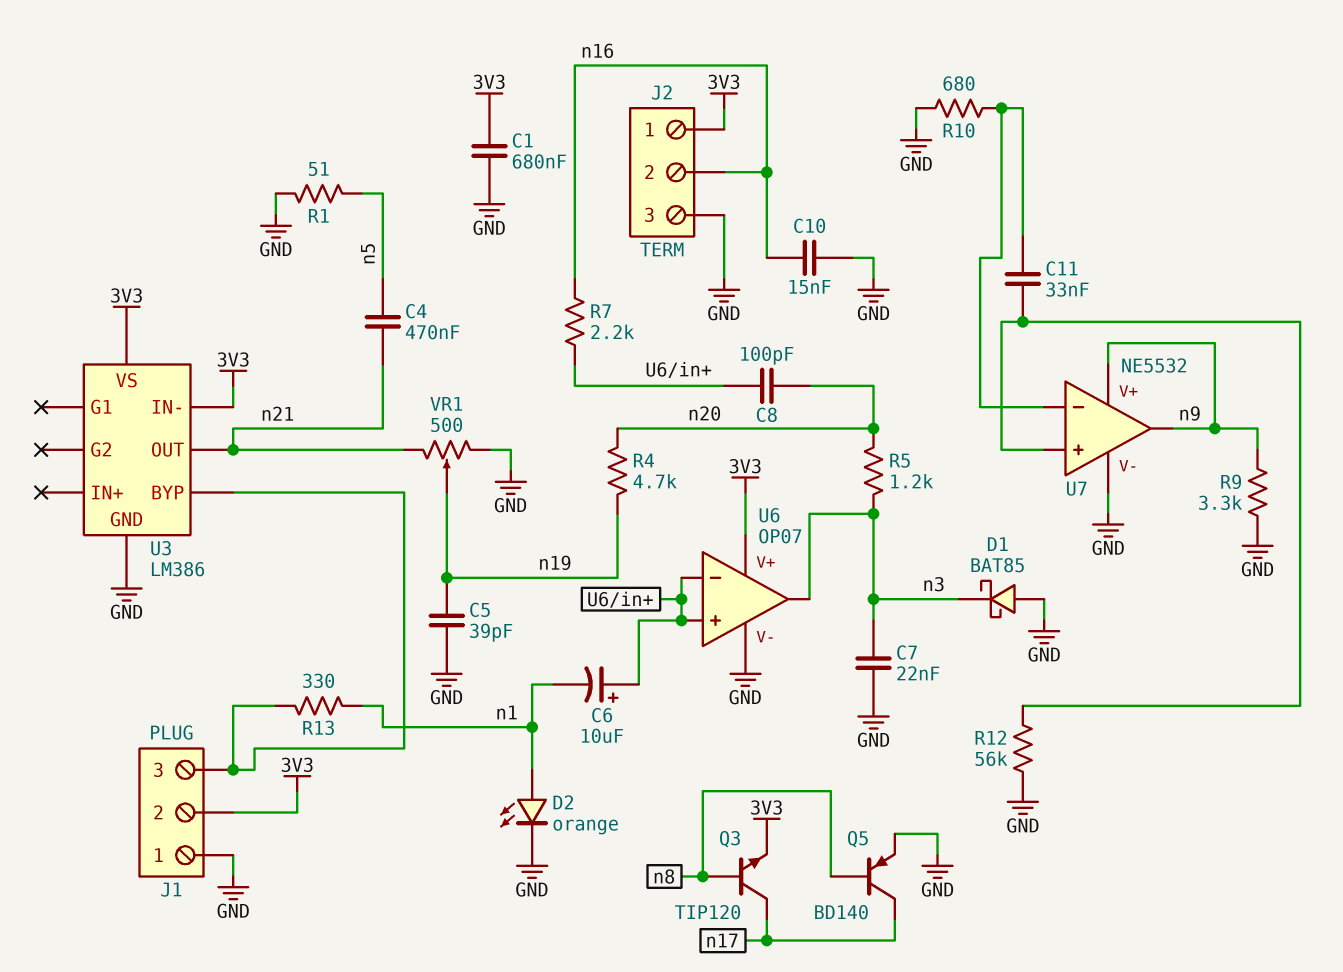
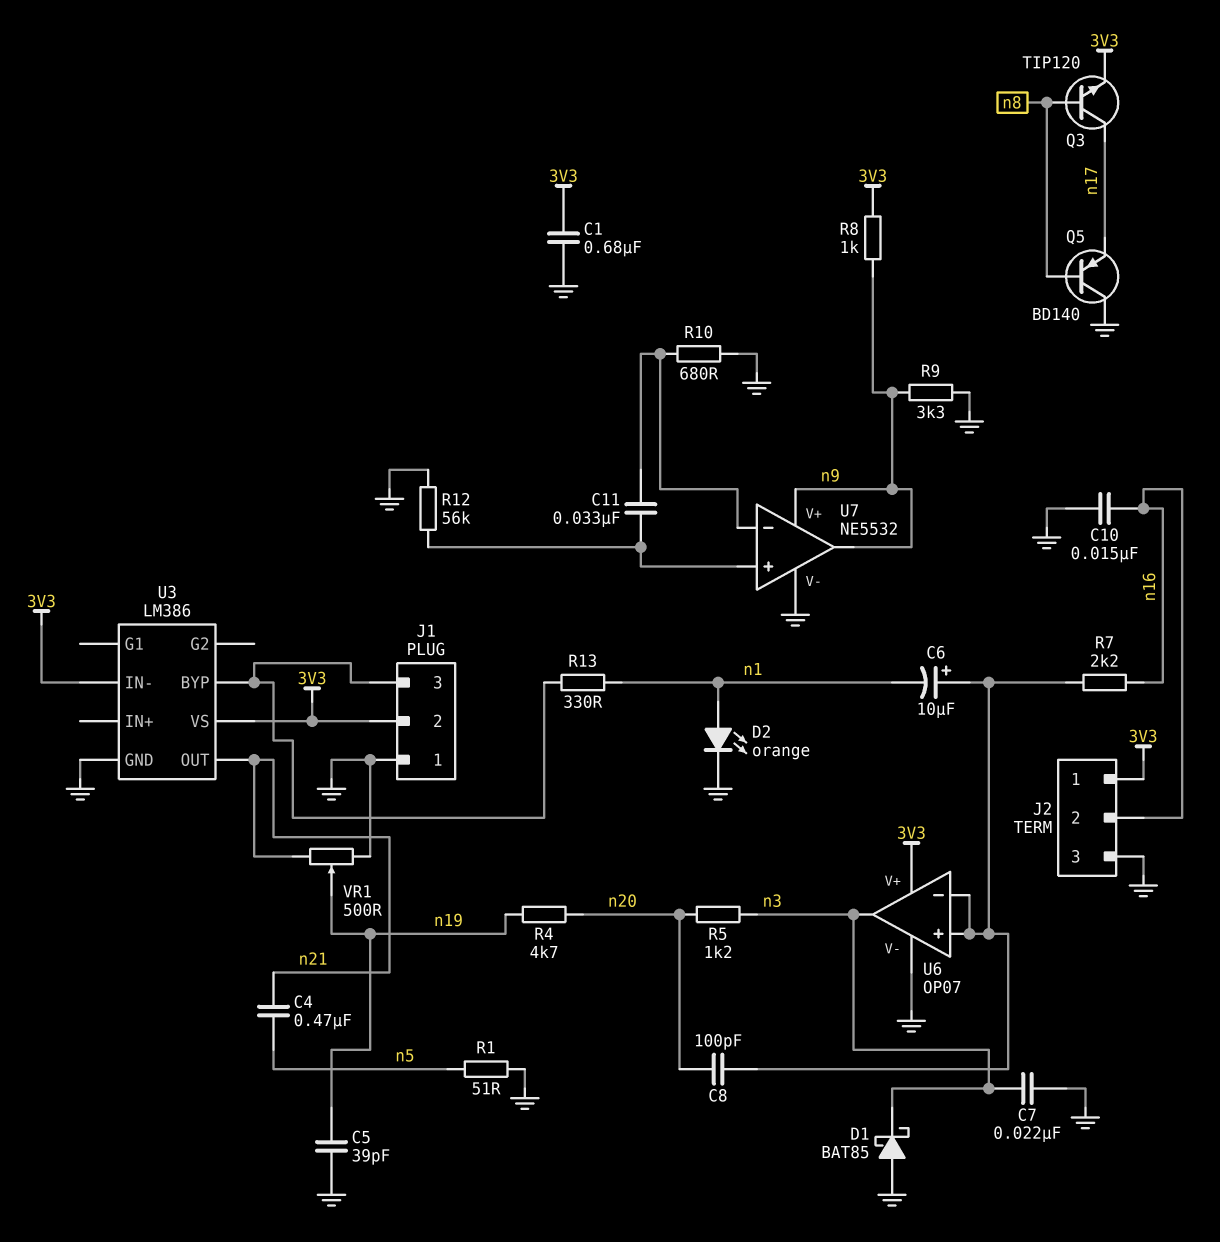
Q5: PNP BD140 (B n8, C n17, E GND) -> PNP BD140 (B n8, C GND, E n17)
R8: none -> 1k (3V3, n9)

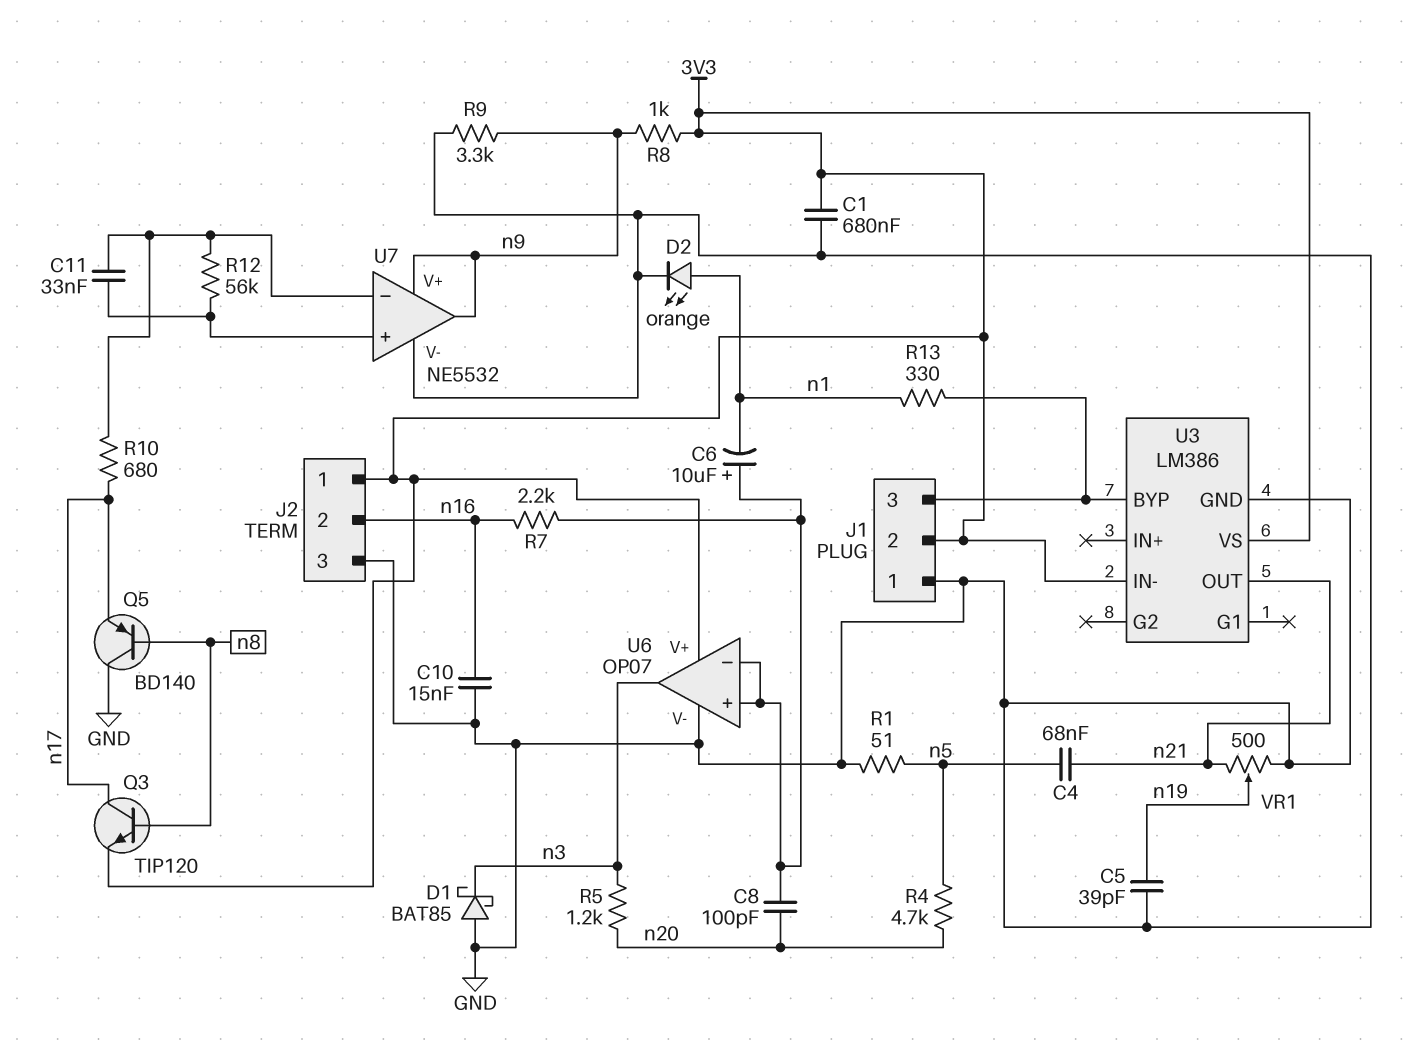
C4: 470nF (n5, n21) -> 68nF (n5, n21)
C7: 22nF (GND, n3) -> none
R4: 4.7k (n19, n20) -> 4.7k (n5, n20)
R10: 680 (GND, U7/in-) -> 680 (U7/in-, n17)
R12: 56k (GND, U7/in+) -> 56k (U7/in+, U7/in-)

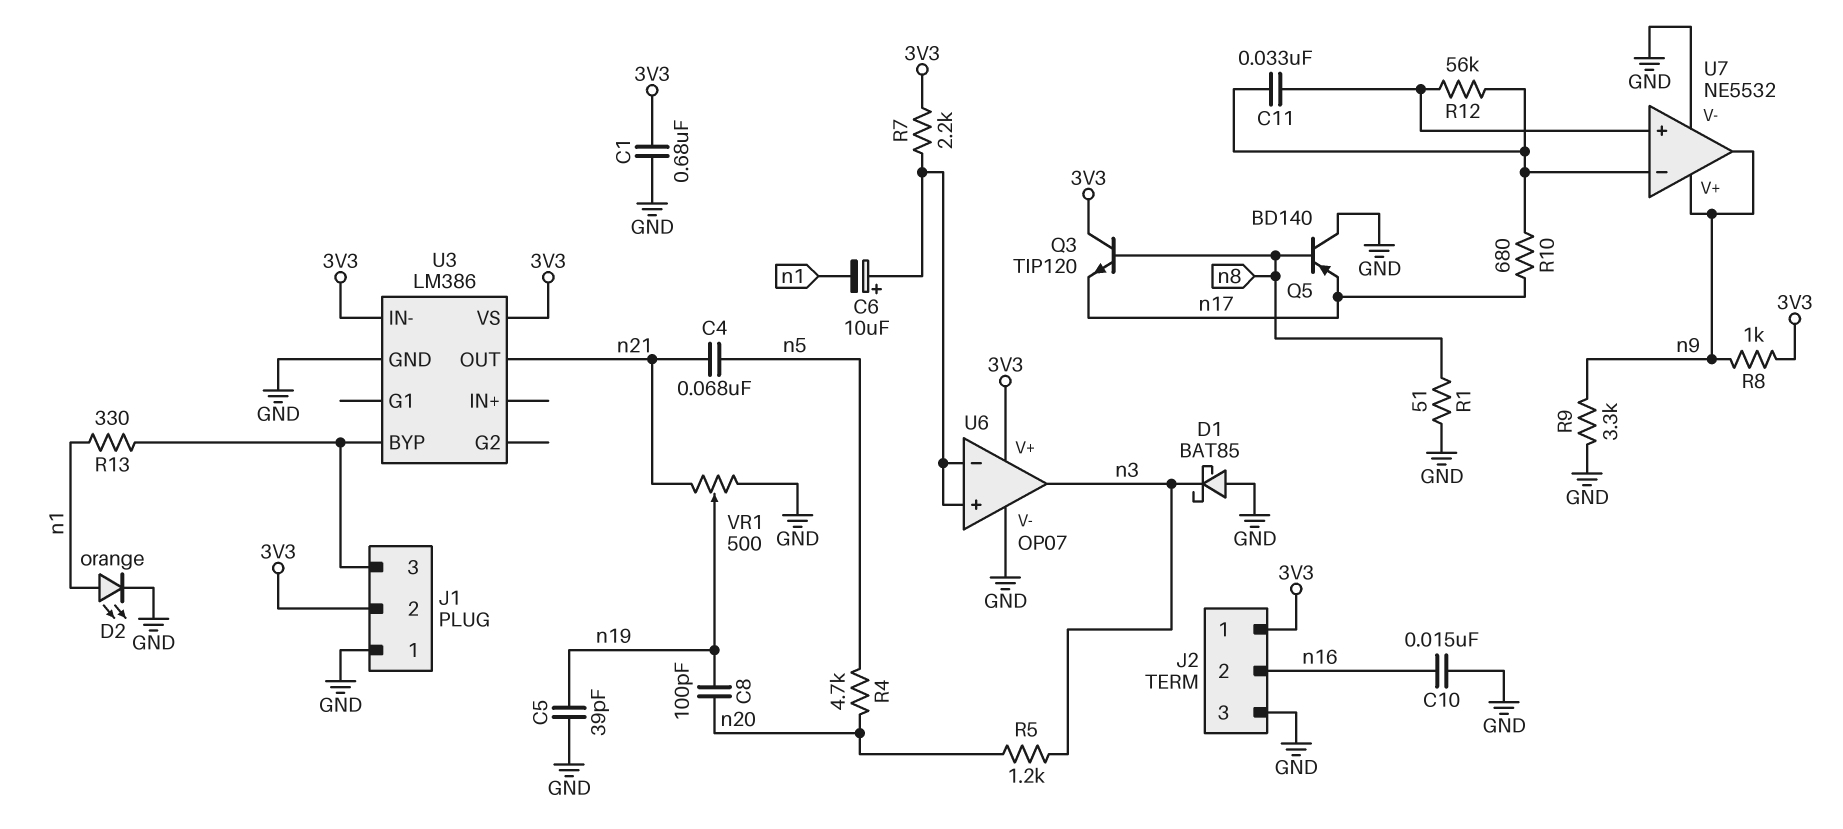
C8: 100pF (U6/in+, n20) -> 100pF (n19, n20)
Q3: NPN TIP120 (B n8, C n17, E 3V3) -> NPN TIP120 (B n8, C 3V3, E n17)
R1: 51 (GND, n5) -> 51 (GND, n8)
R7: 2.2k (U6/in+, n16) -> 2.2k (3V3, U6/in+)

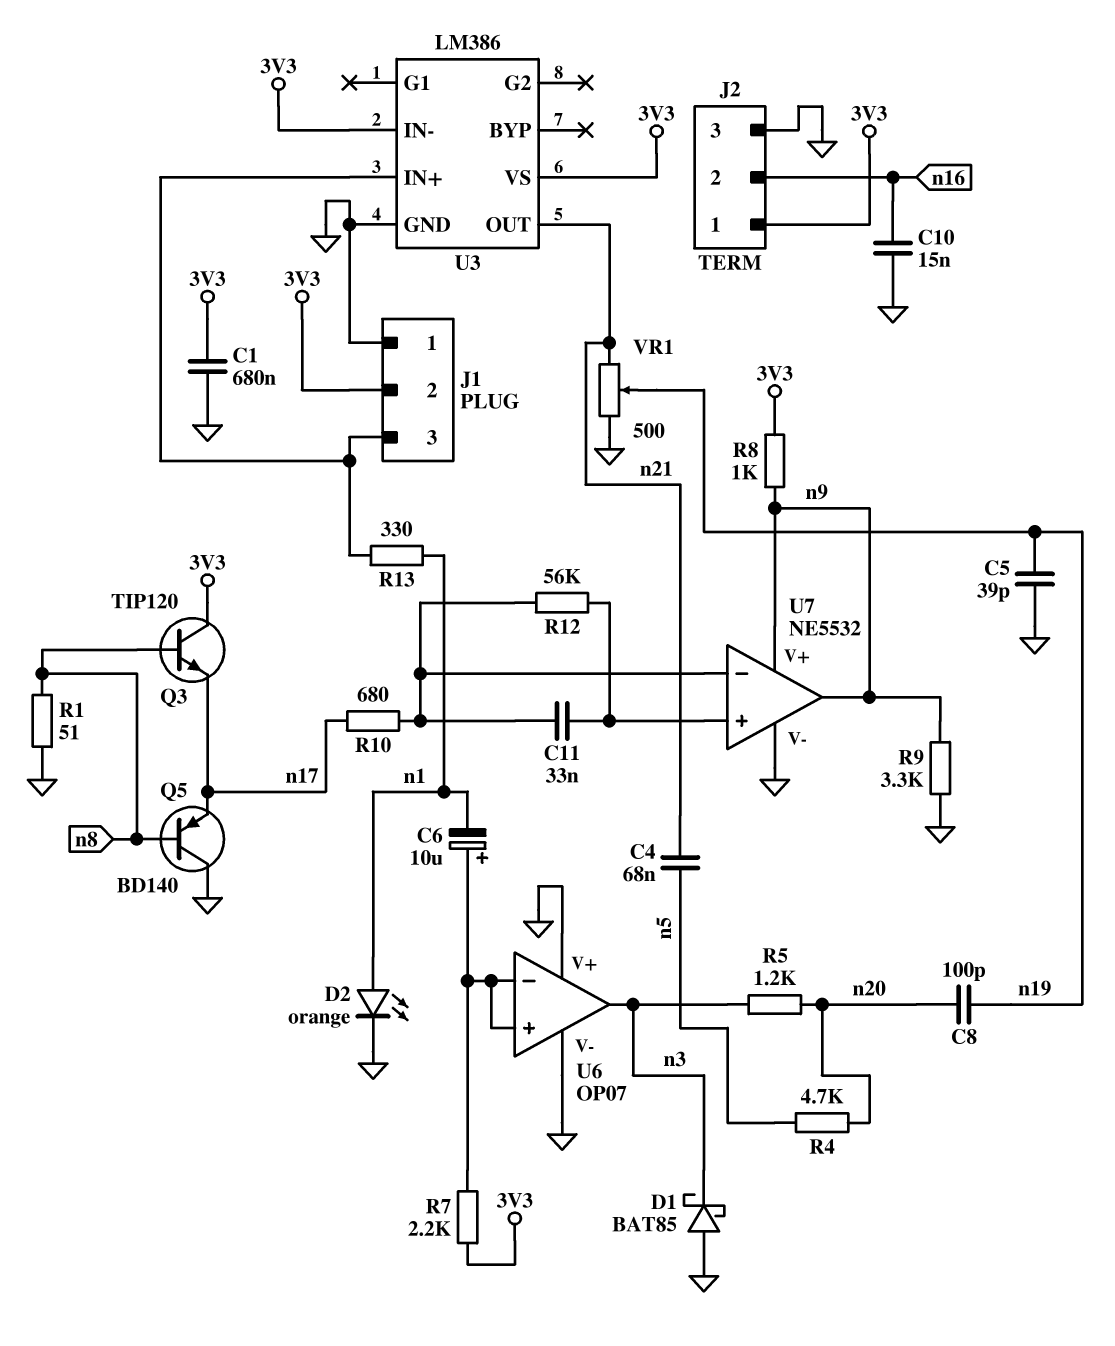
U3 pin BYP: J1/3 -> none
U3 pin IN+: none -> J1/3
U6 pin V+: 3V3 -> GND

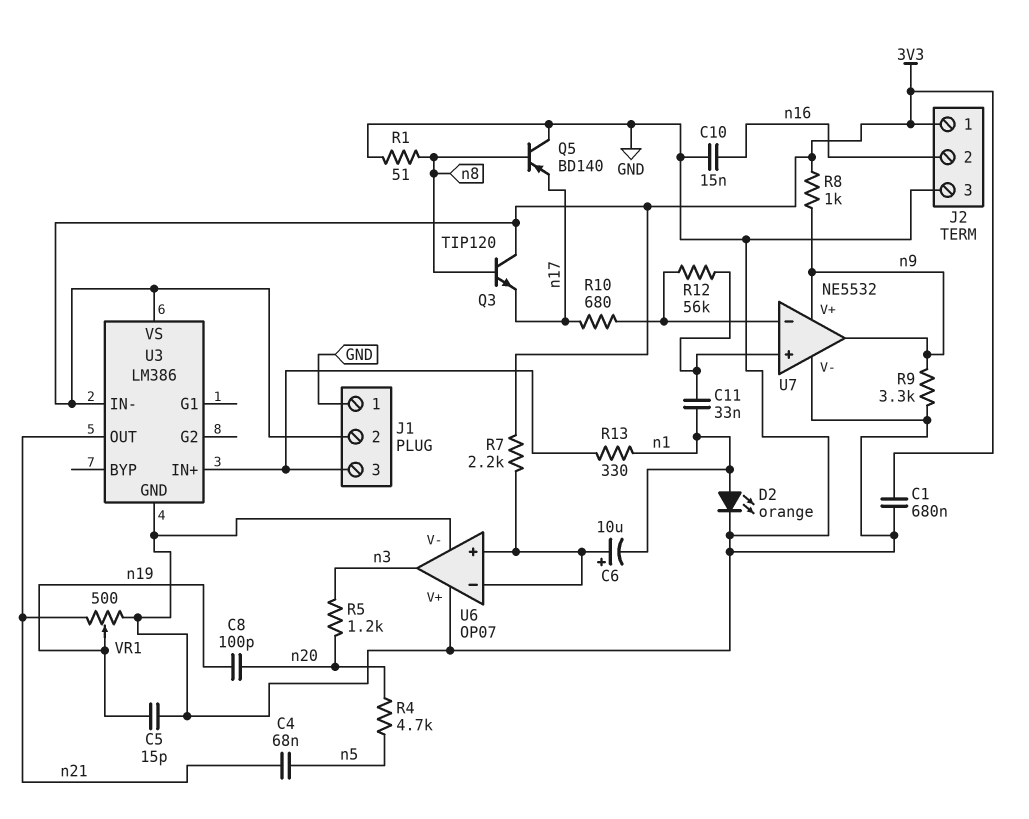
C5: 39pF (GND, n19) -> 15pF (GND, n19)
C11: 33nF (U7/in+, U7/in-) -> 33nF (U7/in+, n1)
D1: schottky BAT85 (A GND, K n3) -> none

